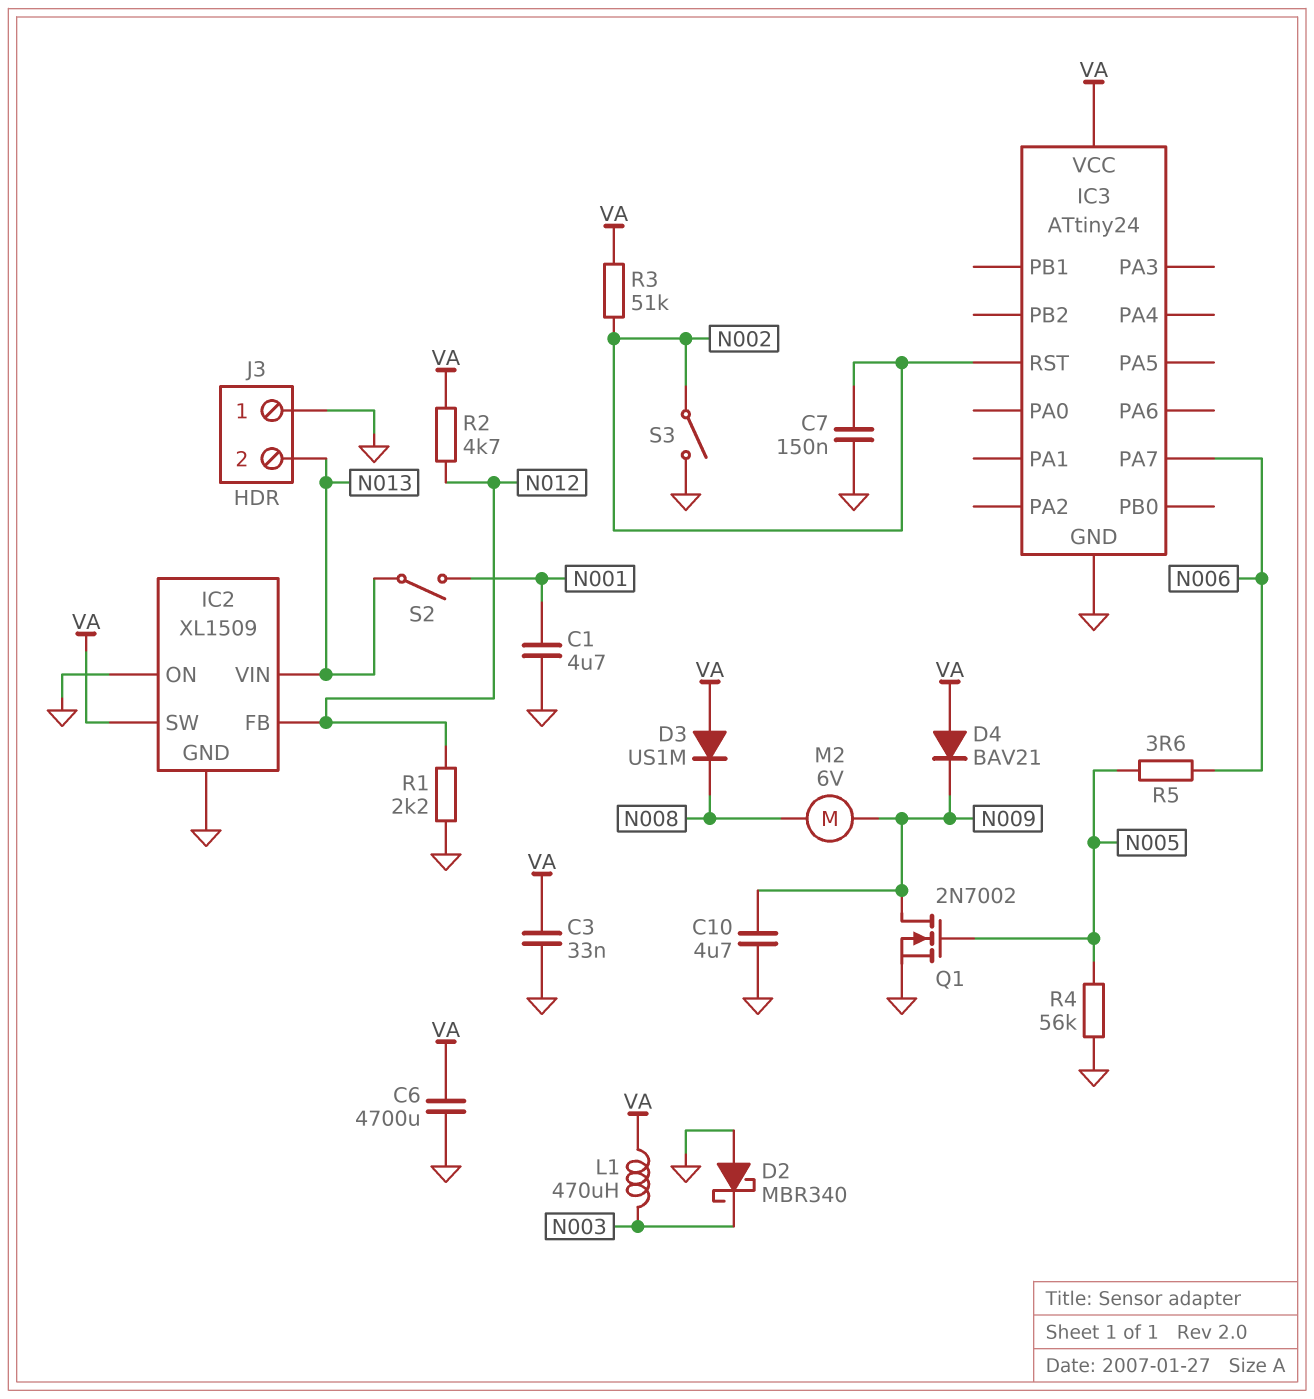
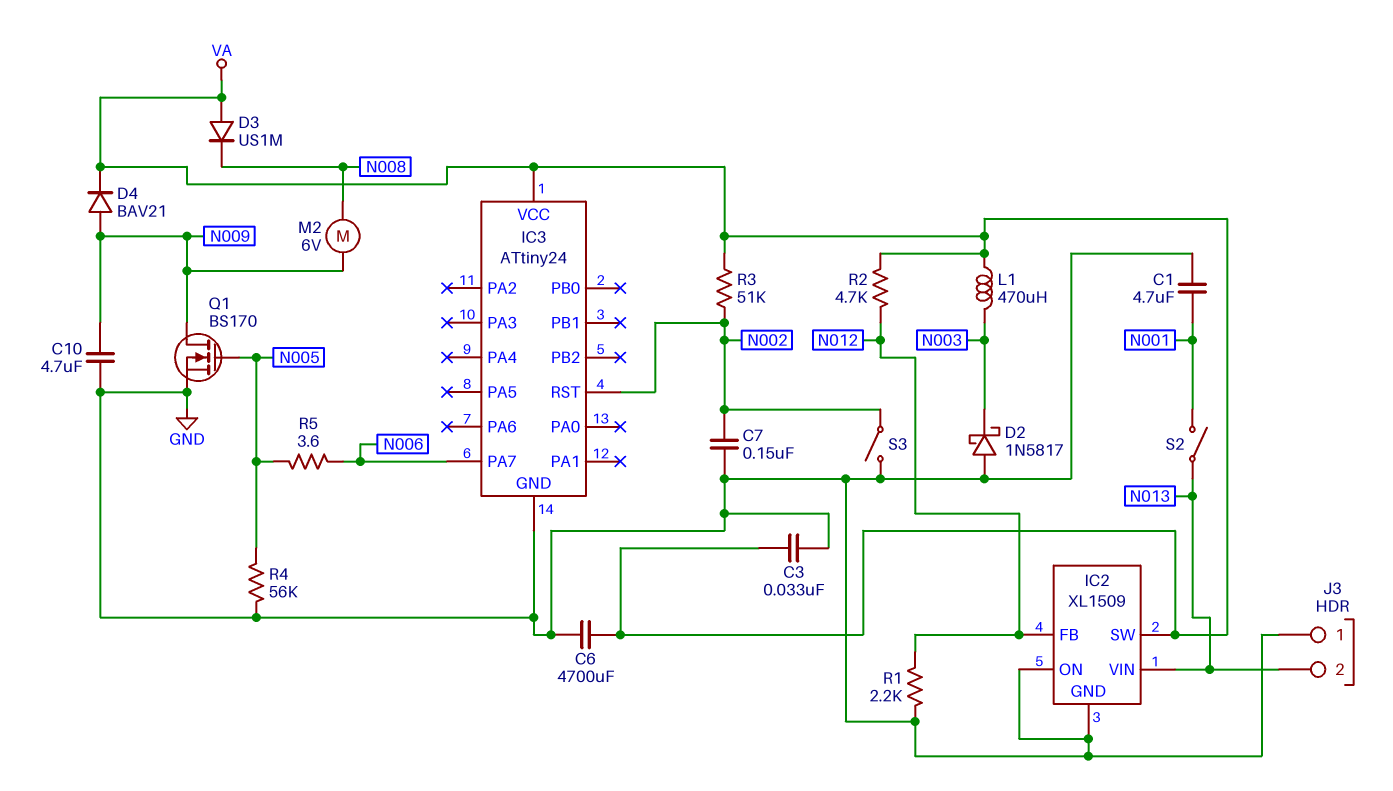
D2: schottky MBR340 (A GND, K N003) -> schottky 1N5817 (A GND, K N003)
D4: diode BAV21 (A VA, K N009) -> diode BAV21 (A N009, K VA)
Q1: NMOS 2N7002 (G N005, D N009, S GND) -> NMOS BS170 (G N005, D N009, S GND)

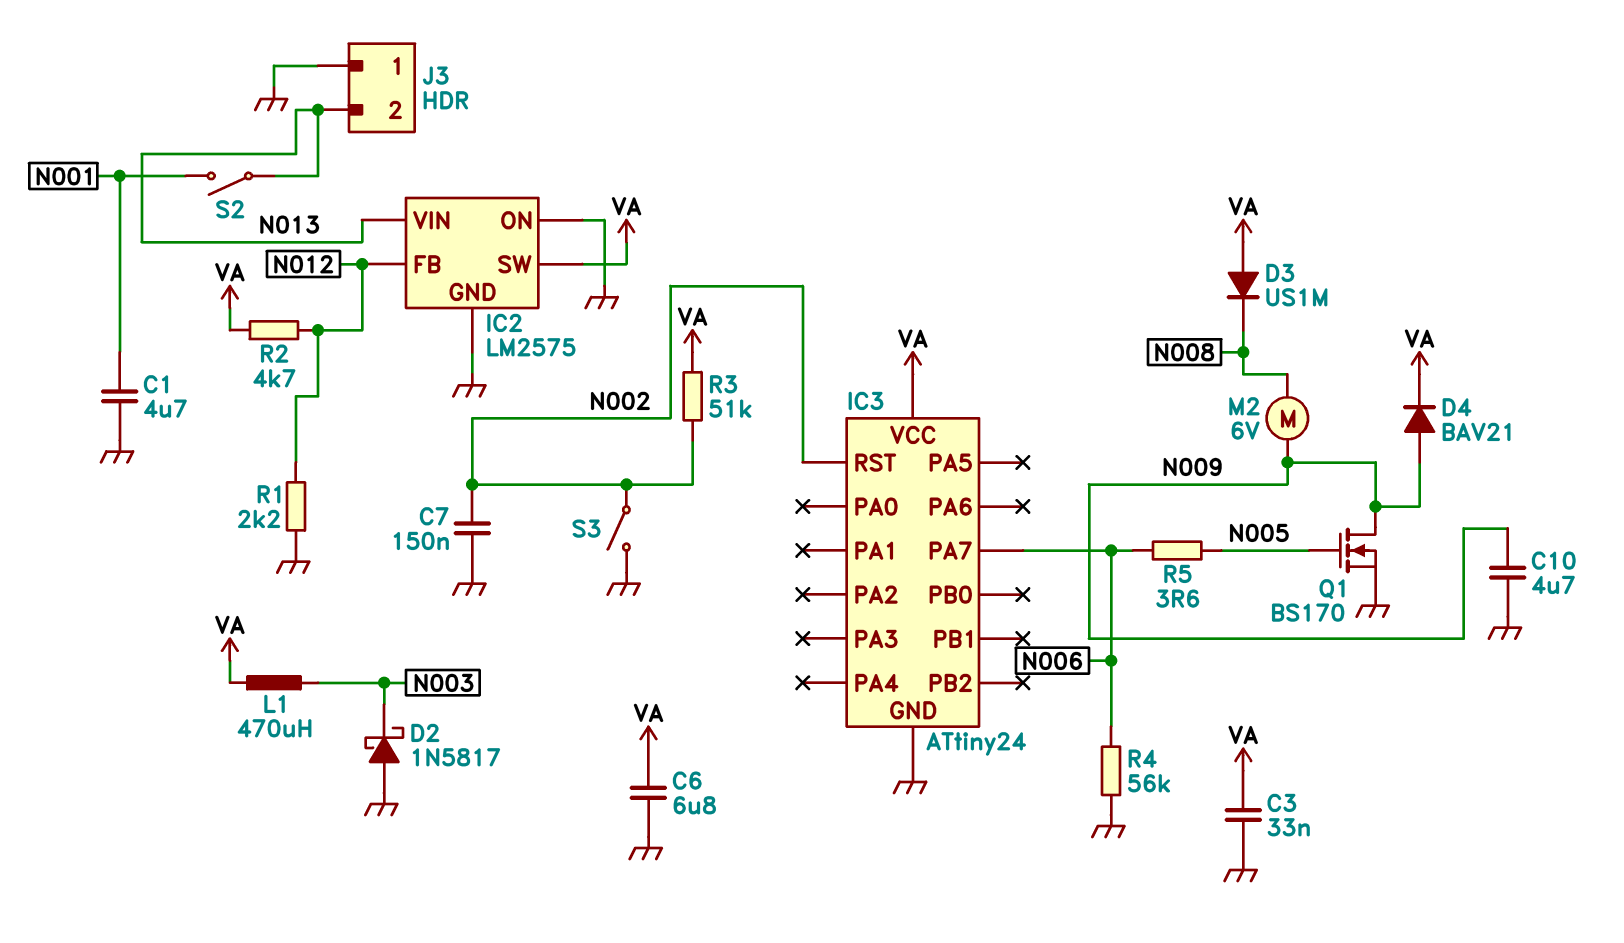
C6: 4700uF (GND, VA) -> 6.8uF (GND, VA)
IC2: XL1509 -> LM2575
R4: 56k (GND, N005) -> 56k (GND, N006)

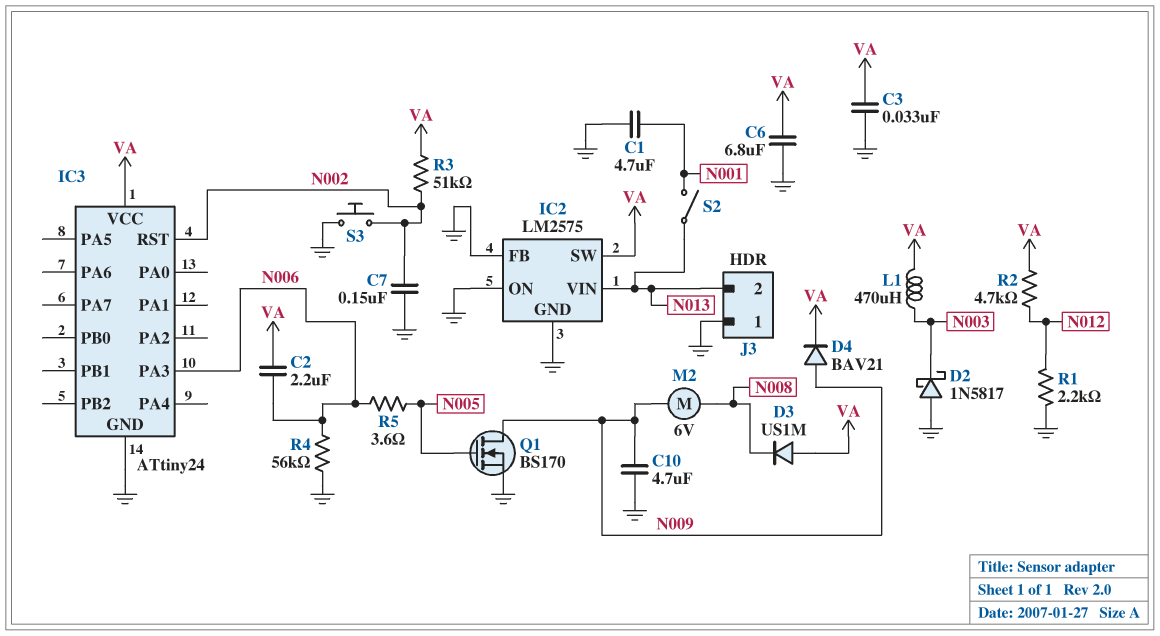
C2: none -> 2.2uF (N006, VA)
IC2 pin FB: N012 -> GND
IC3 pin PA3: none -> N006
IC3 pin PA7: N006 -> none
S3: switch (GND, N002) -> button (GND, N002)

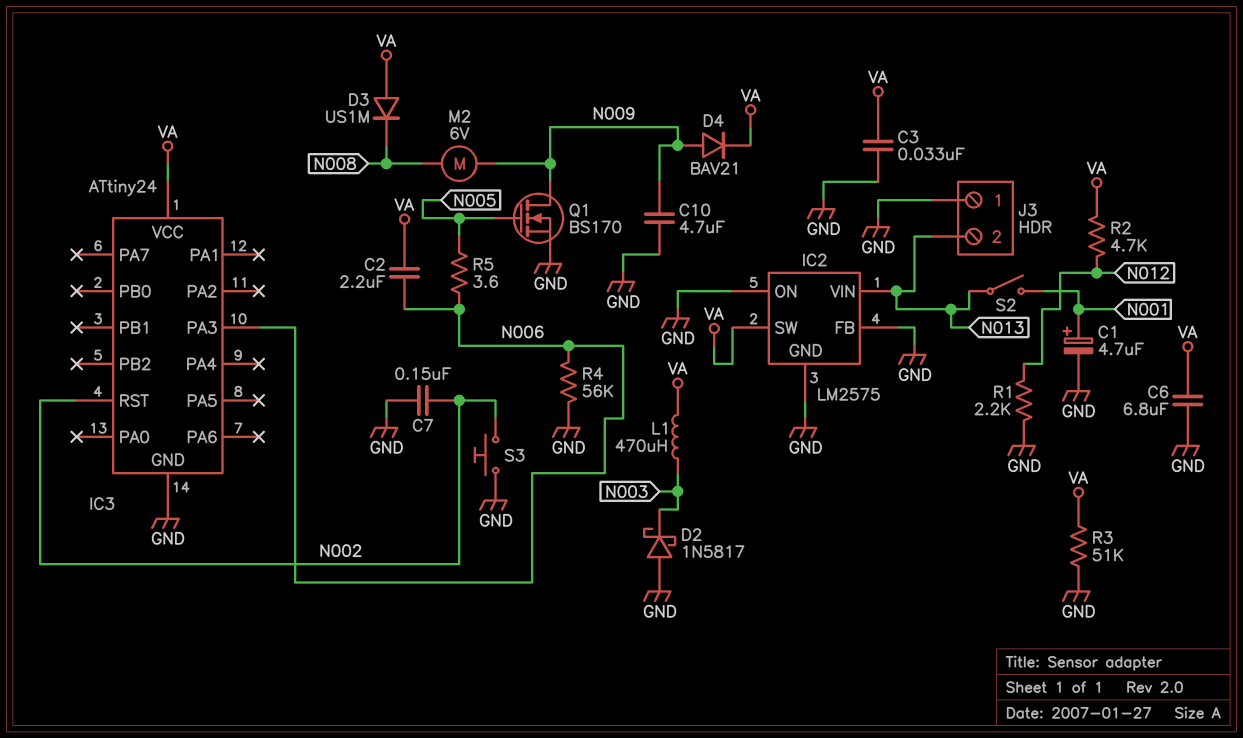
C1: 4.7uF (GND, N001) -> 4.7uF (plus N001, minus GND)
R3: 51k (N002, VA) -> 51k (GND, VA)

